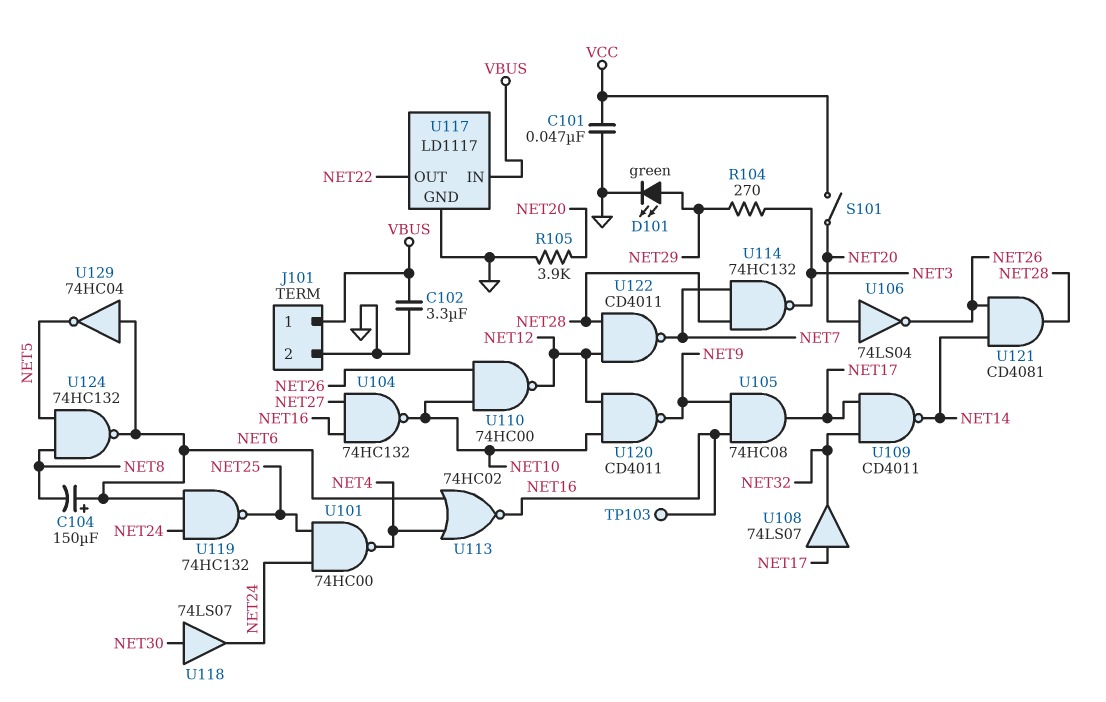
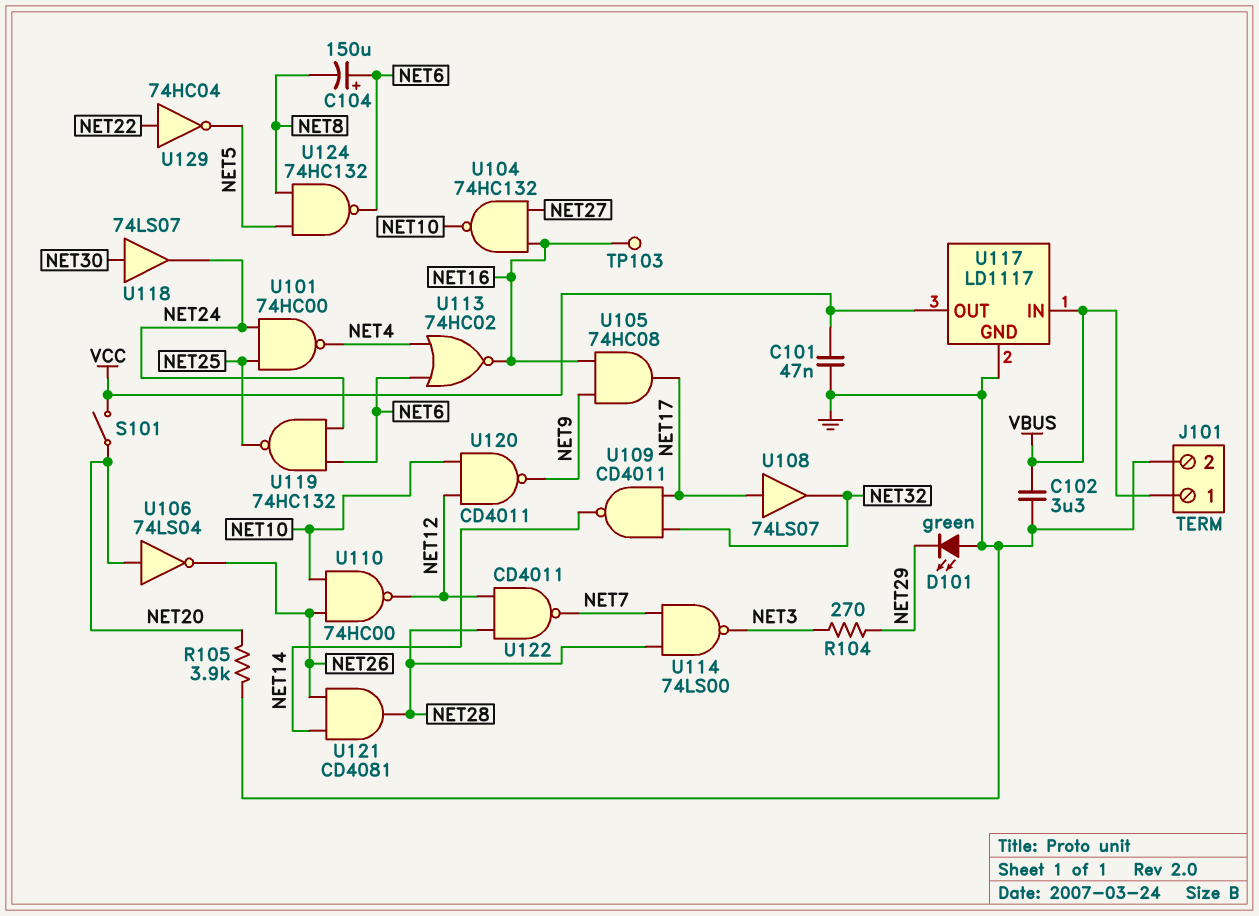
D101: LED green (A NET29, K GND) -> LED green (A GND, K NET29)
U114: NAND 74HC132 (in NET7, in NET28, out NET3) -> NAND 74LS00 (in NET7, in NET28, out NET3)
U117 pin OUT: NET22 -> VCC
U129: NOT 74HC04 (in NET6, out NET5) -> NOT 74HC04 (in NET22, out NET5)

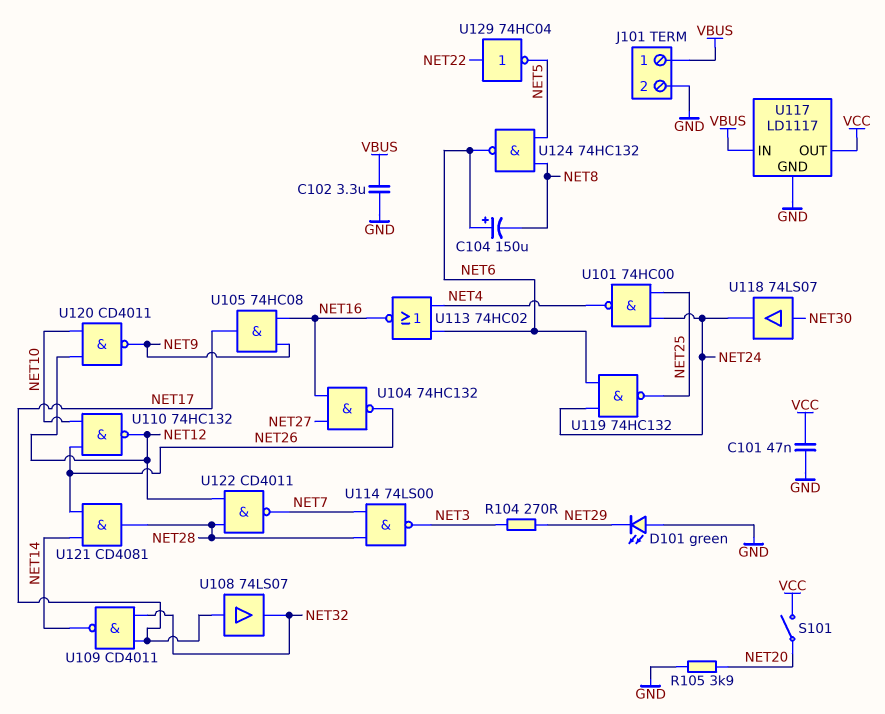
TP103: test point (NET16) -> none
U104: NAND 74HC132 (in NET16, in NET27, out NET10) -> NAND 74HC132 (in NET16, in NET27, out NET26)
U106: NOT 74LS04 (in NET20, out NET26) -> none
U110: NAND 74HC00 (in NET10, in NET26, out NET12) -> NAND 74HC132 (in NET10, in NET26, out NET12)

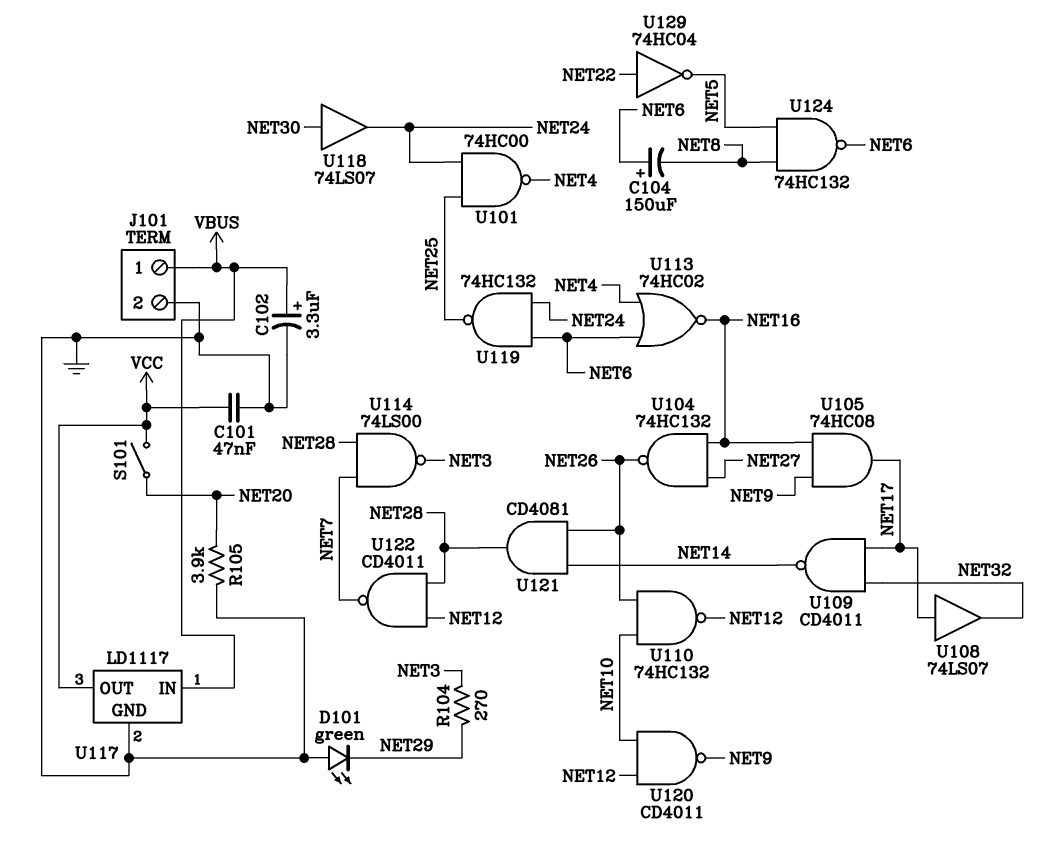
C102: 3.3uF (GND, VBUS) -> 3.3uF (plus VBUS, minus GND)

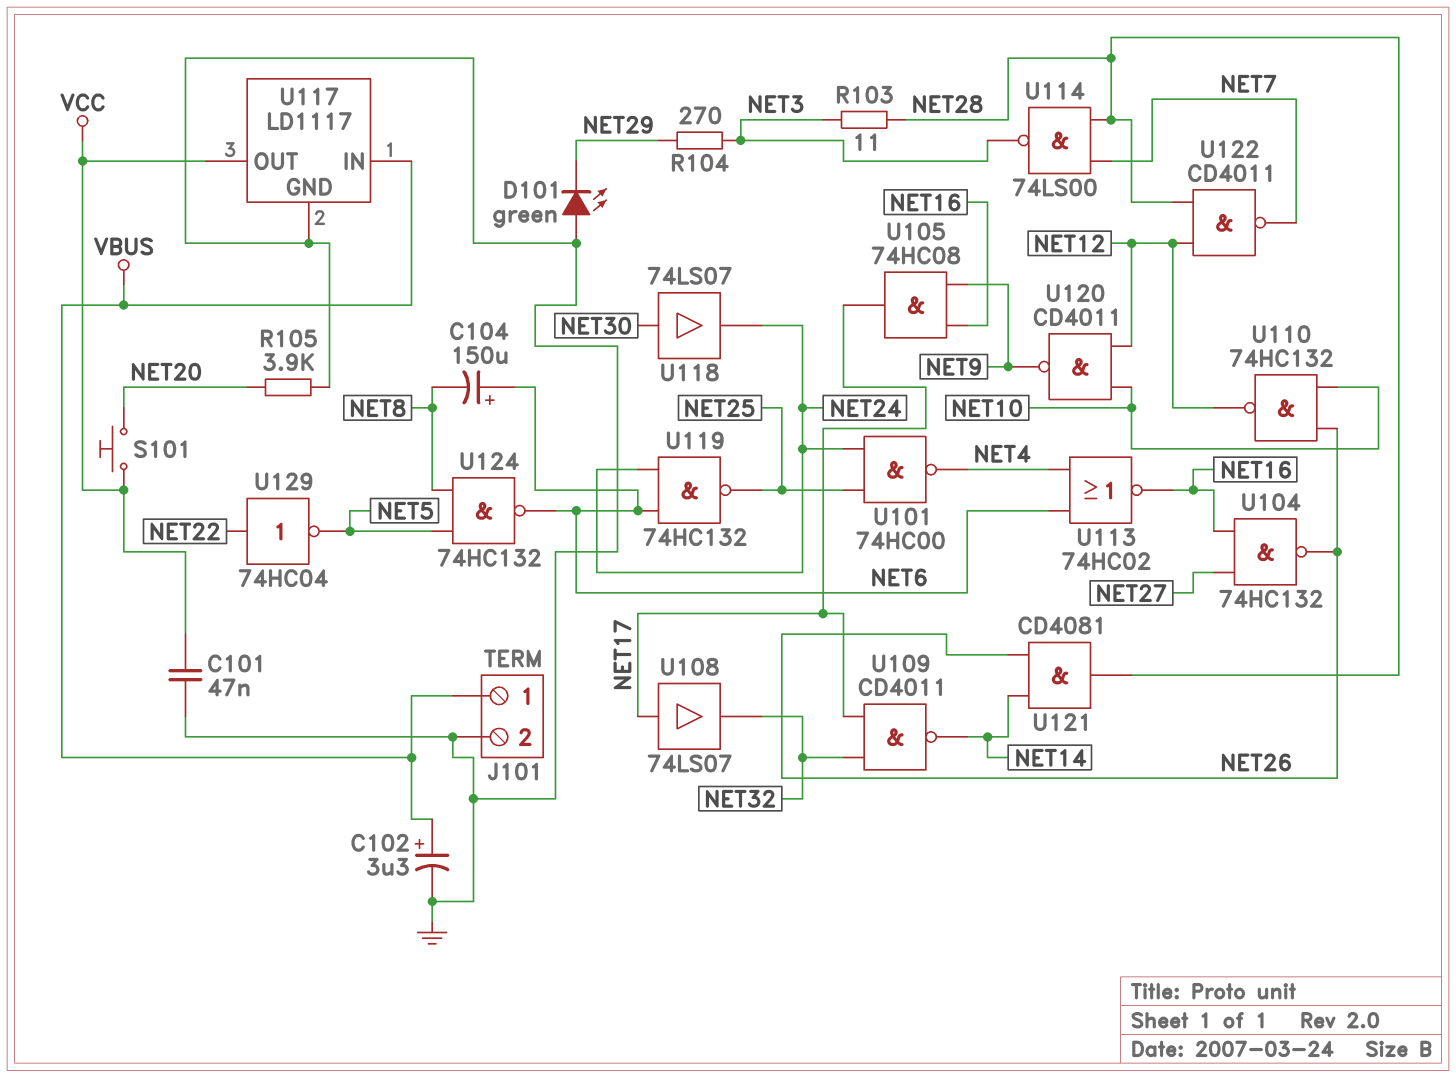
R103: none -> 11 (NET3, NET28)
S101: switch (NET20, VCC) -> button (NET20, VCC)

